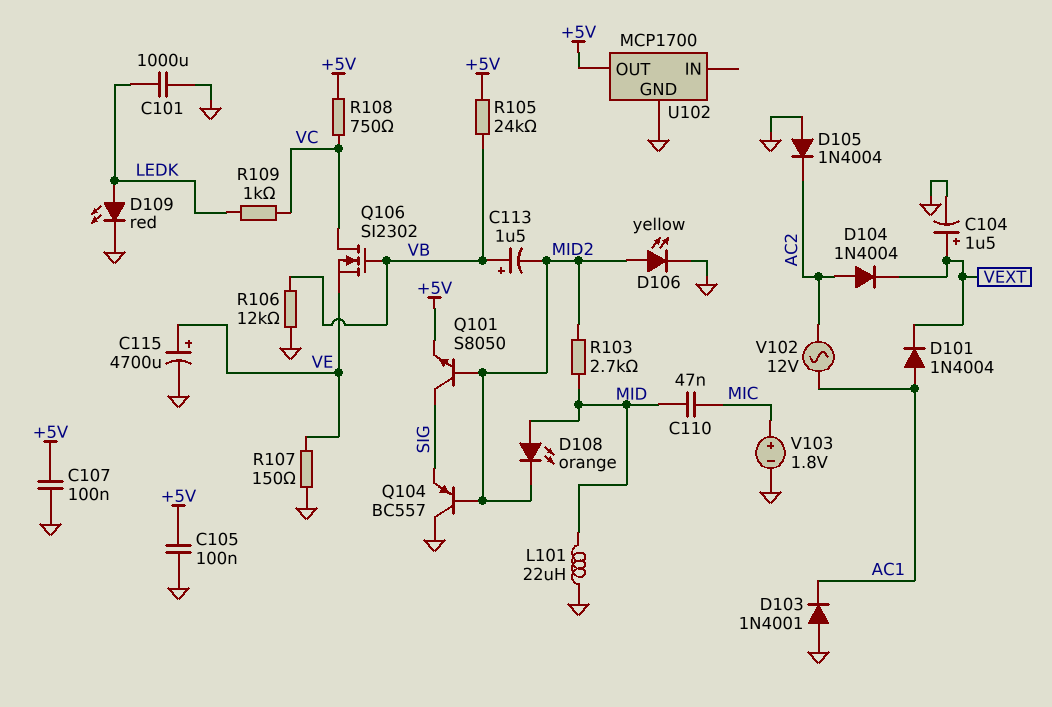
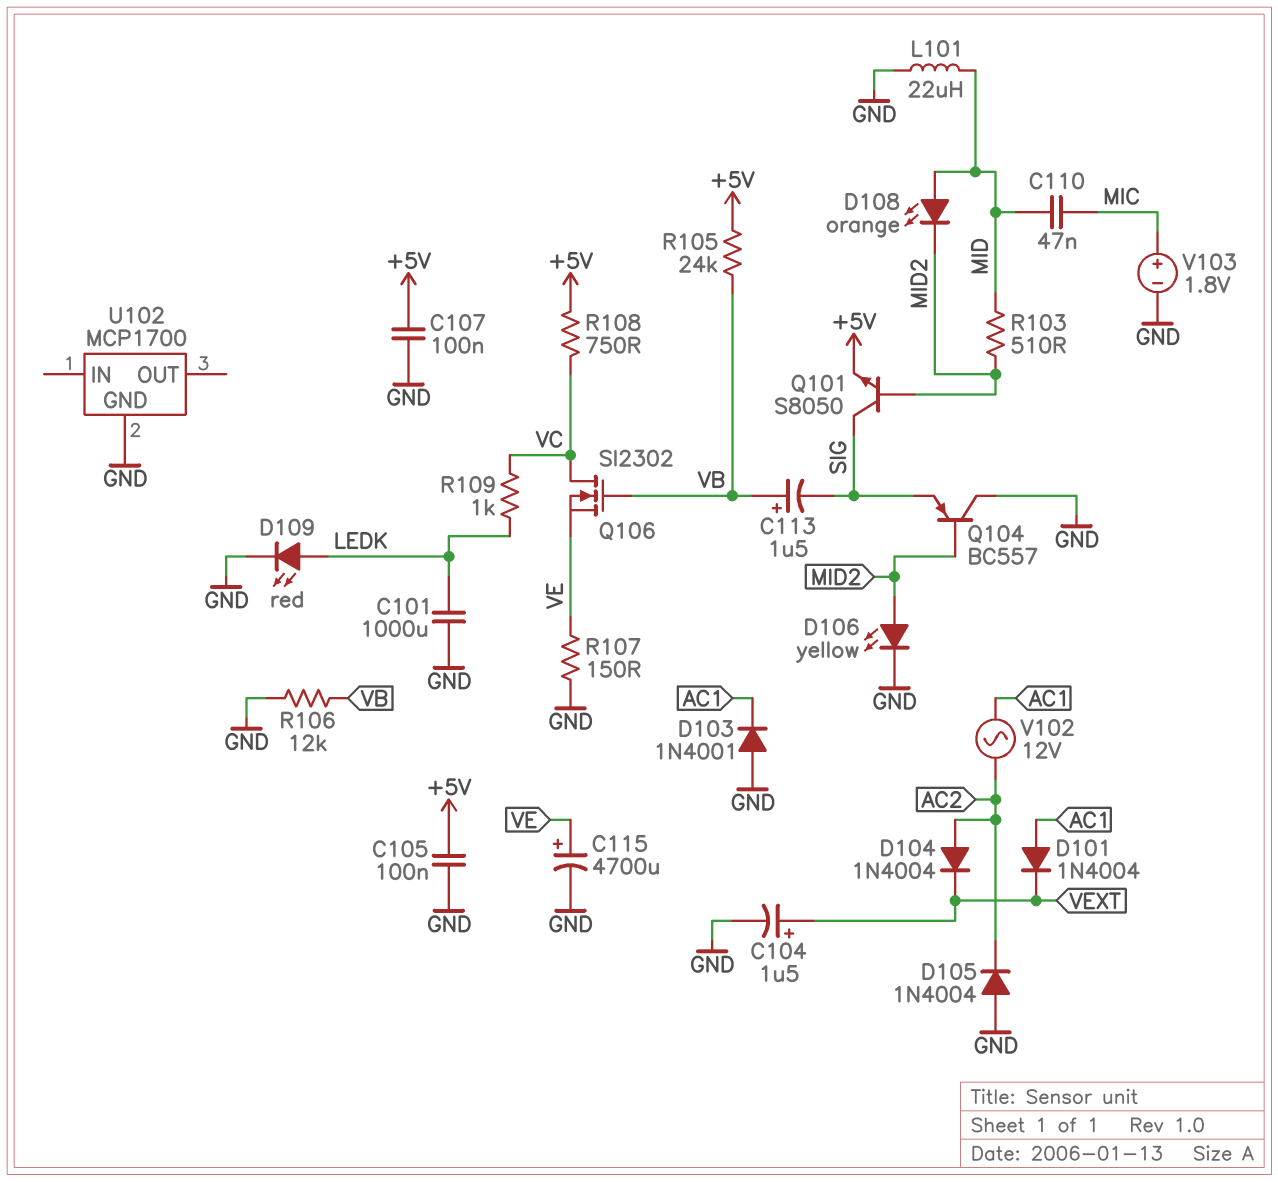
C113: 1.5uF (plus VB, minus MID2) -> 1.5uF (plus VB, minus SIG)
R103: 2.7k (MID, MID2) -> 510 (MID, MID2)
U102 pin OUT: +5V -> none

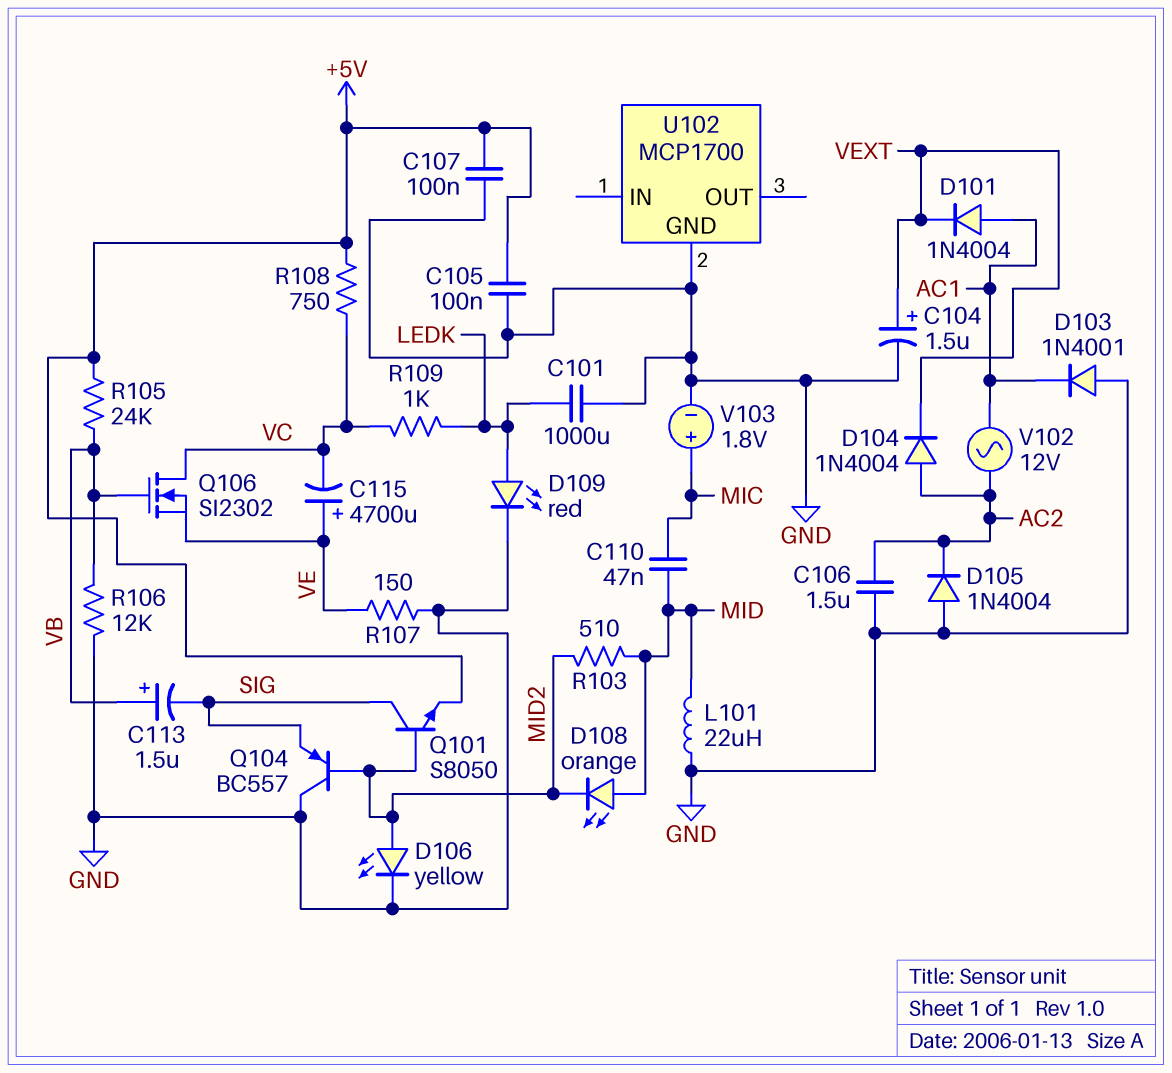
C106: none -> 1.5uF (AC2, GND)
C115: 4700uF (plus VE, minus GND) -> 4700uF (plus VE, minus VC)

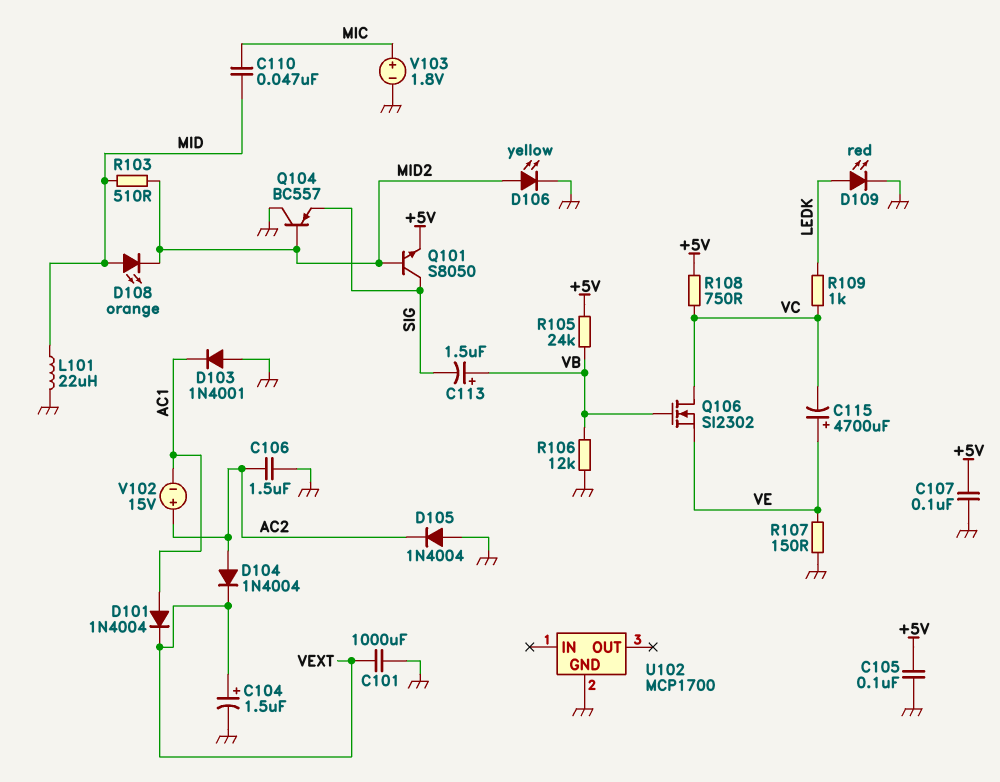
C101: 1000uF (GND, LEDK) -> 1000uF (GND, VEXT)
V102: AC 12V (AC1, AC2) -> 15V (plus AC2, minus AC1)

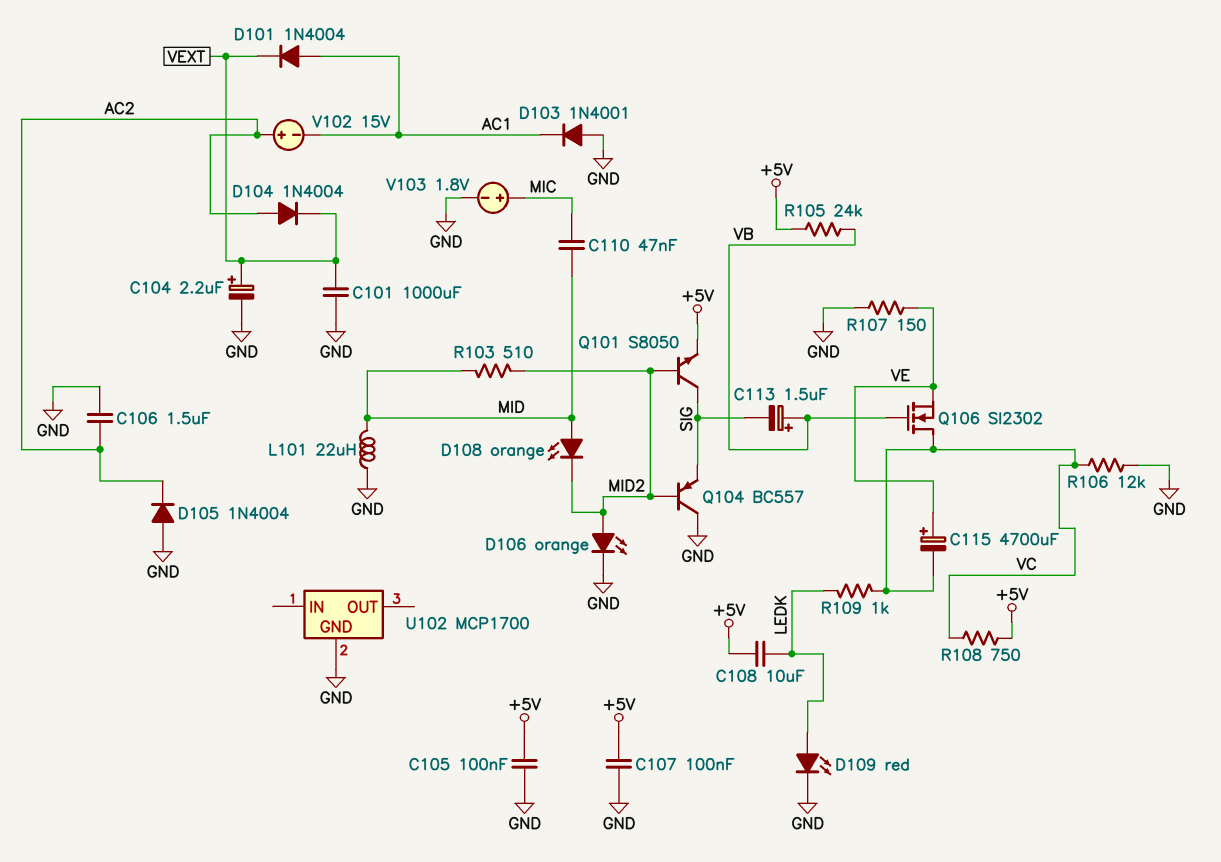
C104: 1.5uF (plus VEXT, minus GND) -> 2.2uF (plus VEXT, minus GND)
C108: none -> 10uF (+5V, LEDK)
D106: LED yellow (A MID2, K GND) -> LED orange (A MID2, K GND)
R106: 12k (GND, VB) -> 12k (GND, VC)

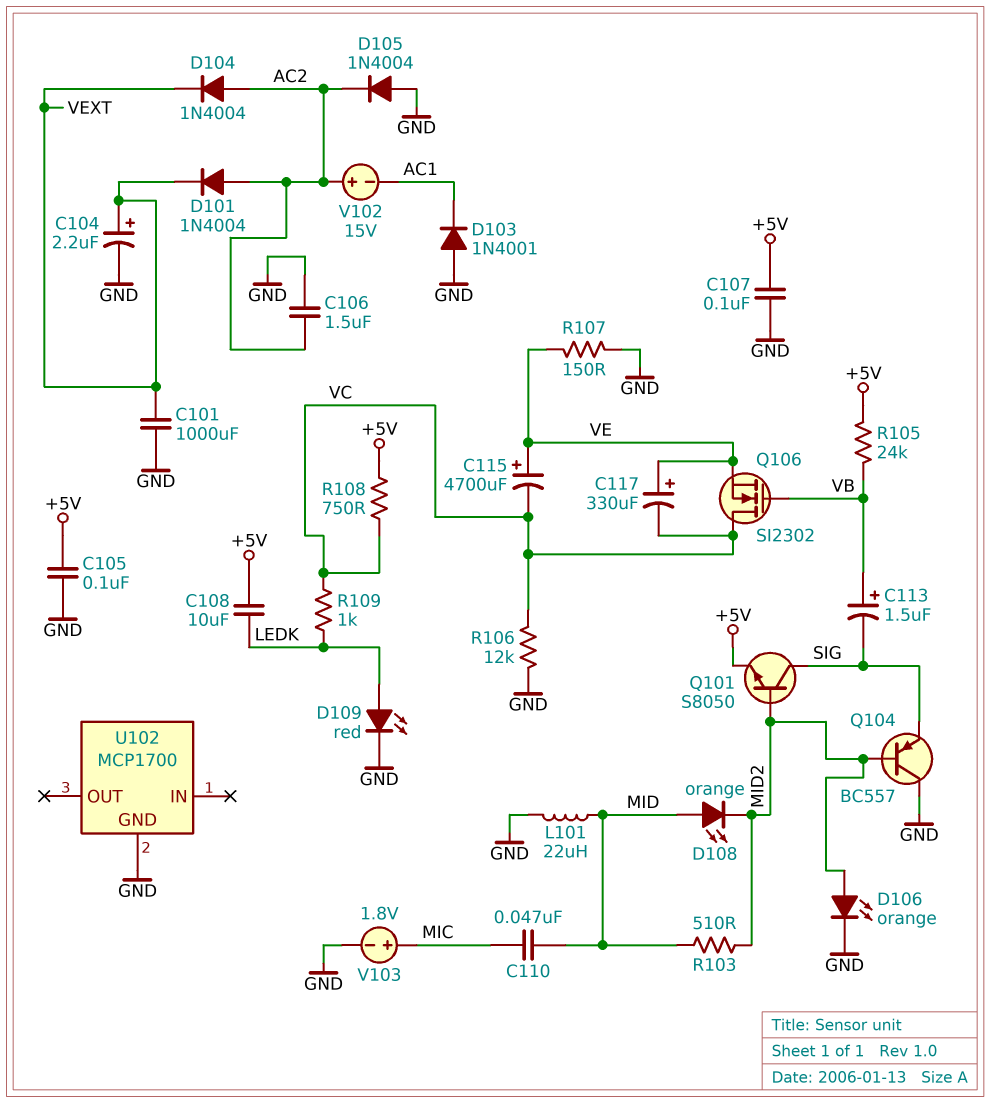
C117: none -> 330uF (plus VE, minus VC)
D101: diode 1N4004 (A AC1, K VEXT) -> diode 1N4004 (A AC2, K VEXT)

